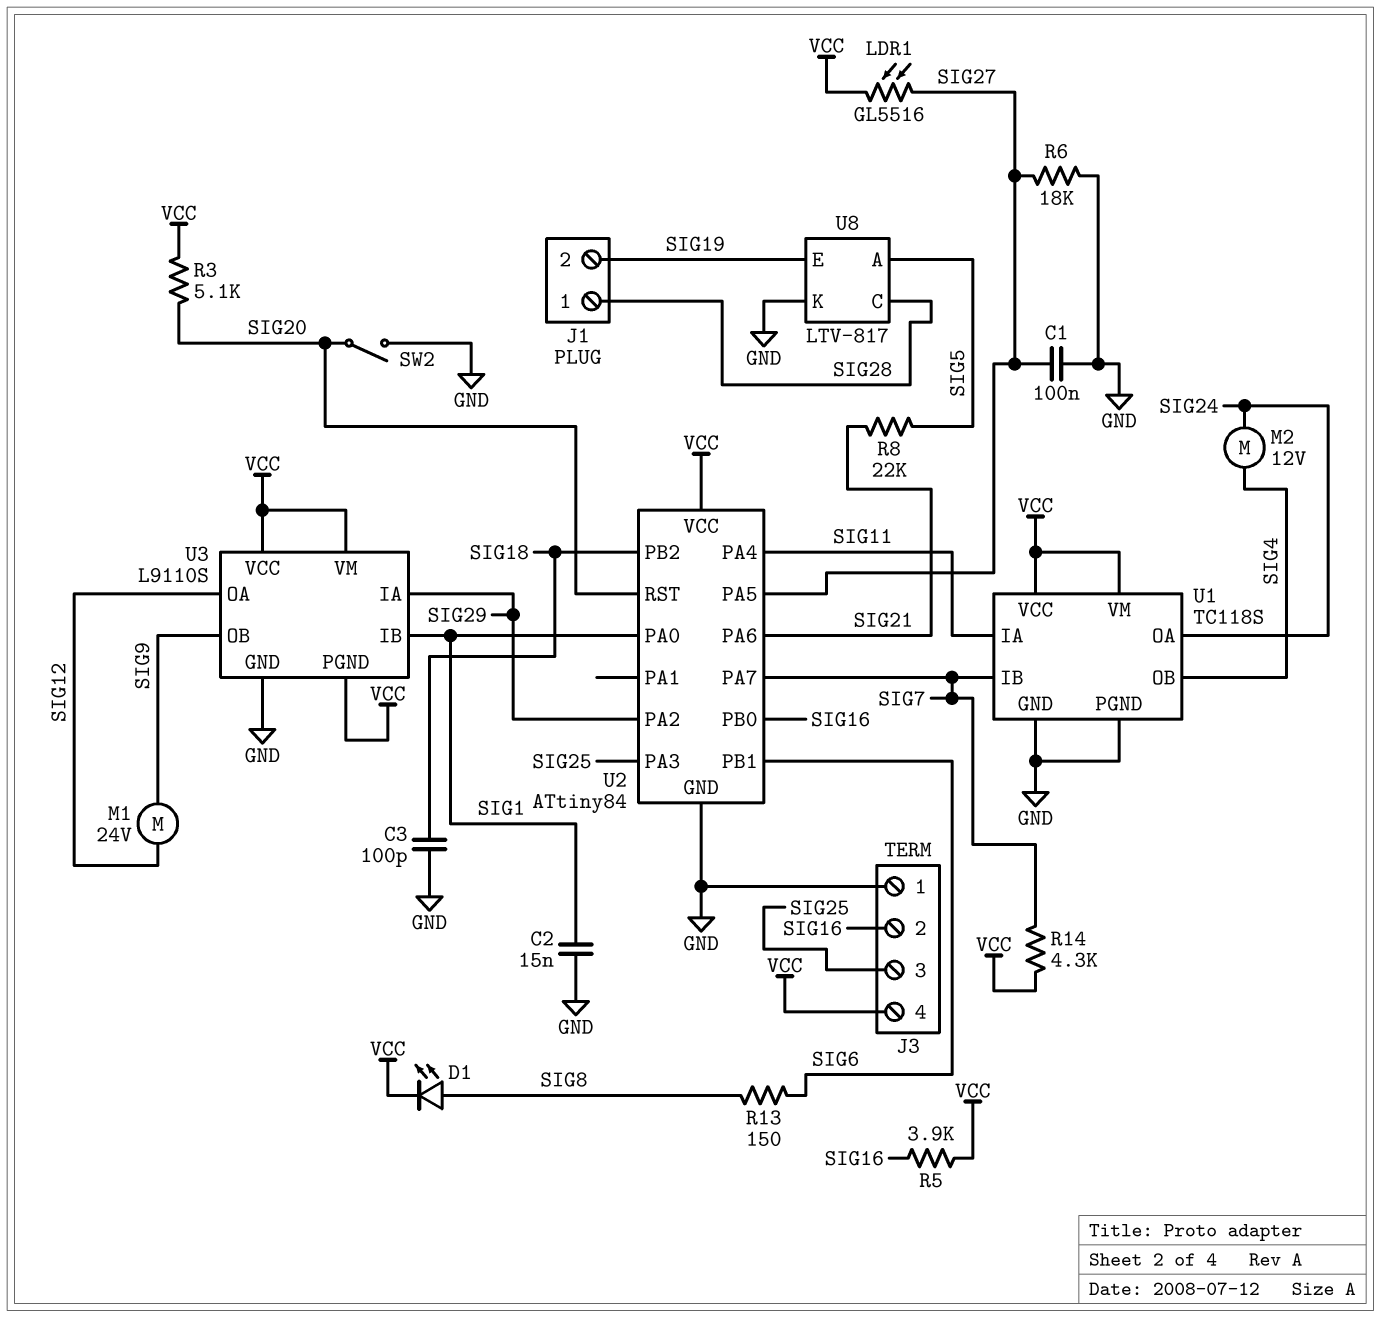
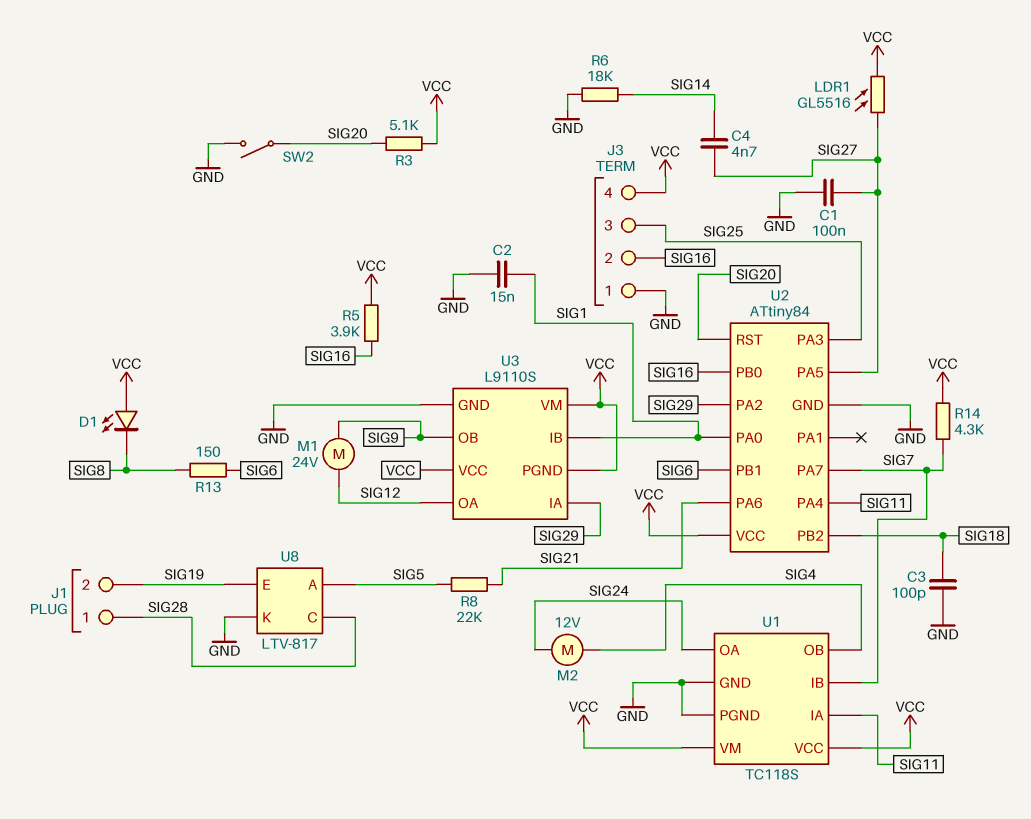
C4: none -> 4.7nF (SIG14, SIG27)
D1: LED (A SIG8, K VCC) -> LED (A VCC, K SIG8)
R6: 18k (GND, SIG27) -> 18k (GND, SIG14)

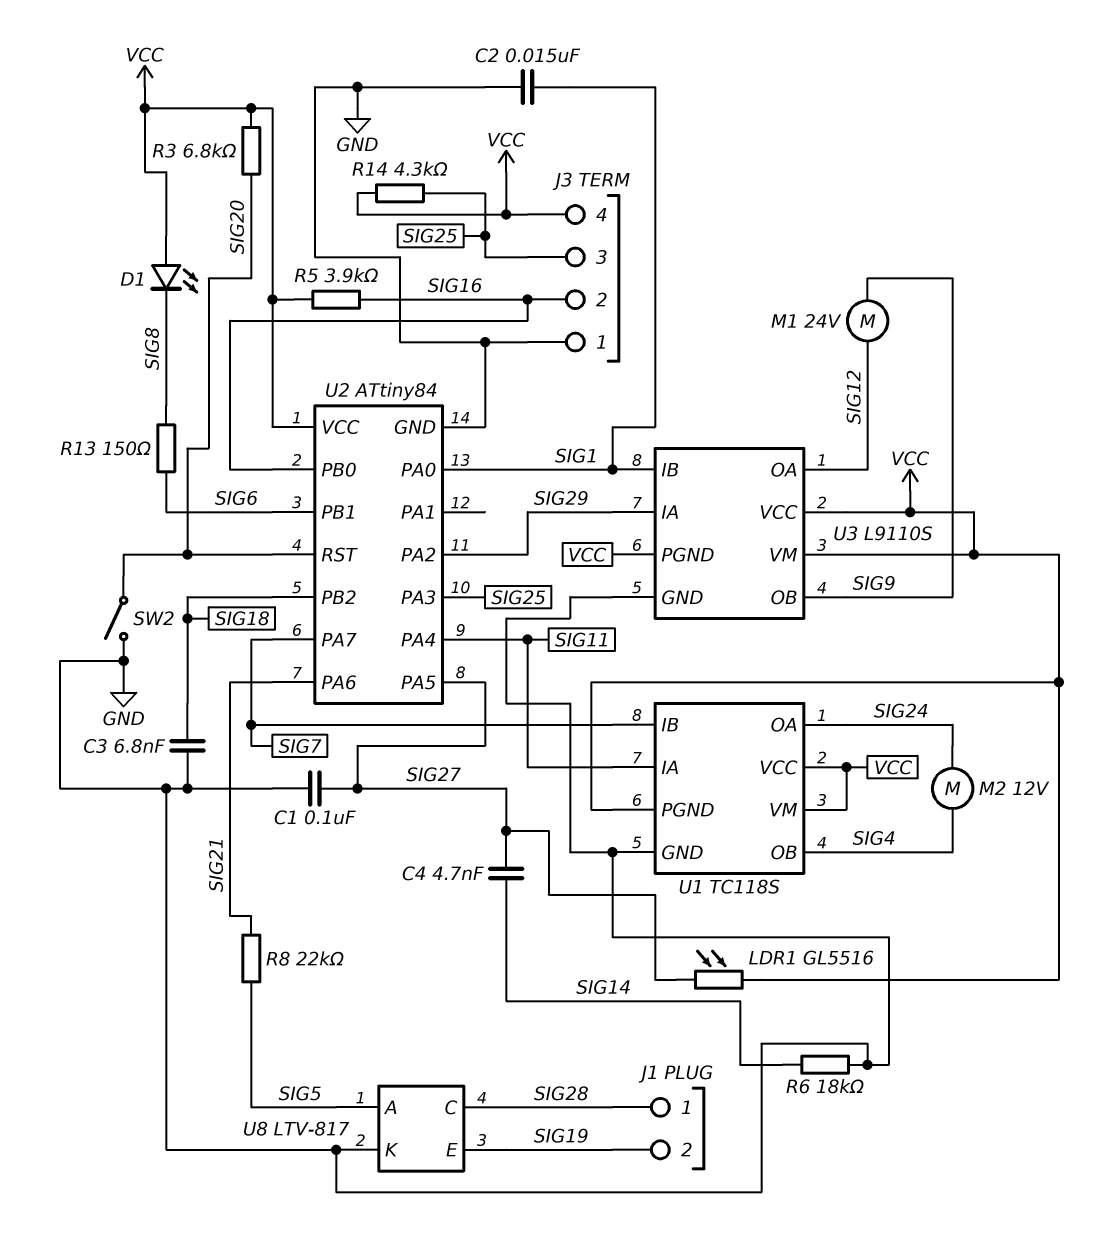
C3: 100pF (GND, SIG18) -> 6.8nF (GND, SIG18)
R3: 5.1k (SIG20, VCC) -> 6.8k (SIG20, VCC)
R14: 4.3k (SIG7, VCC) -> 4.3k (SIG25, VCC)
U1 pin PGND: GND -> VCC

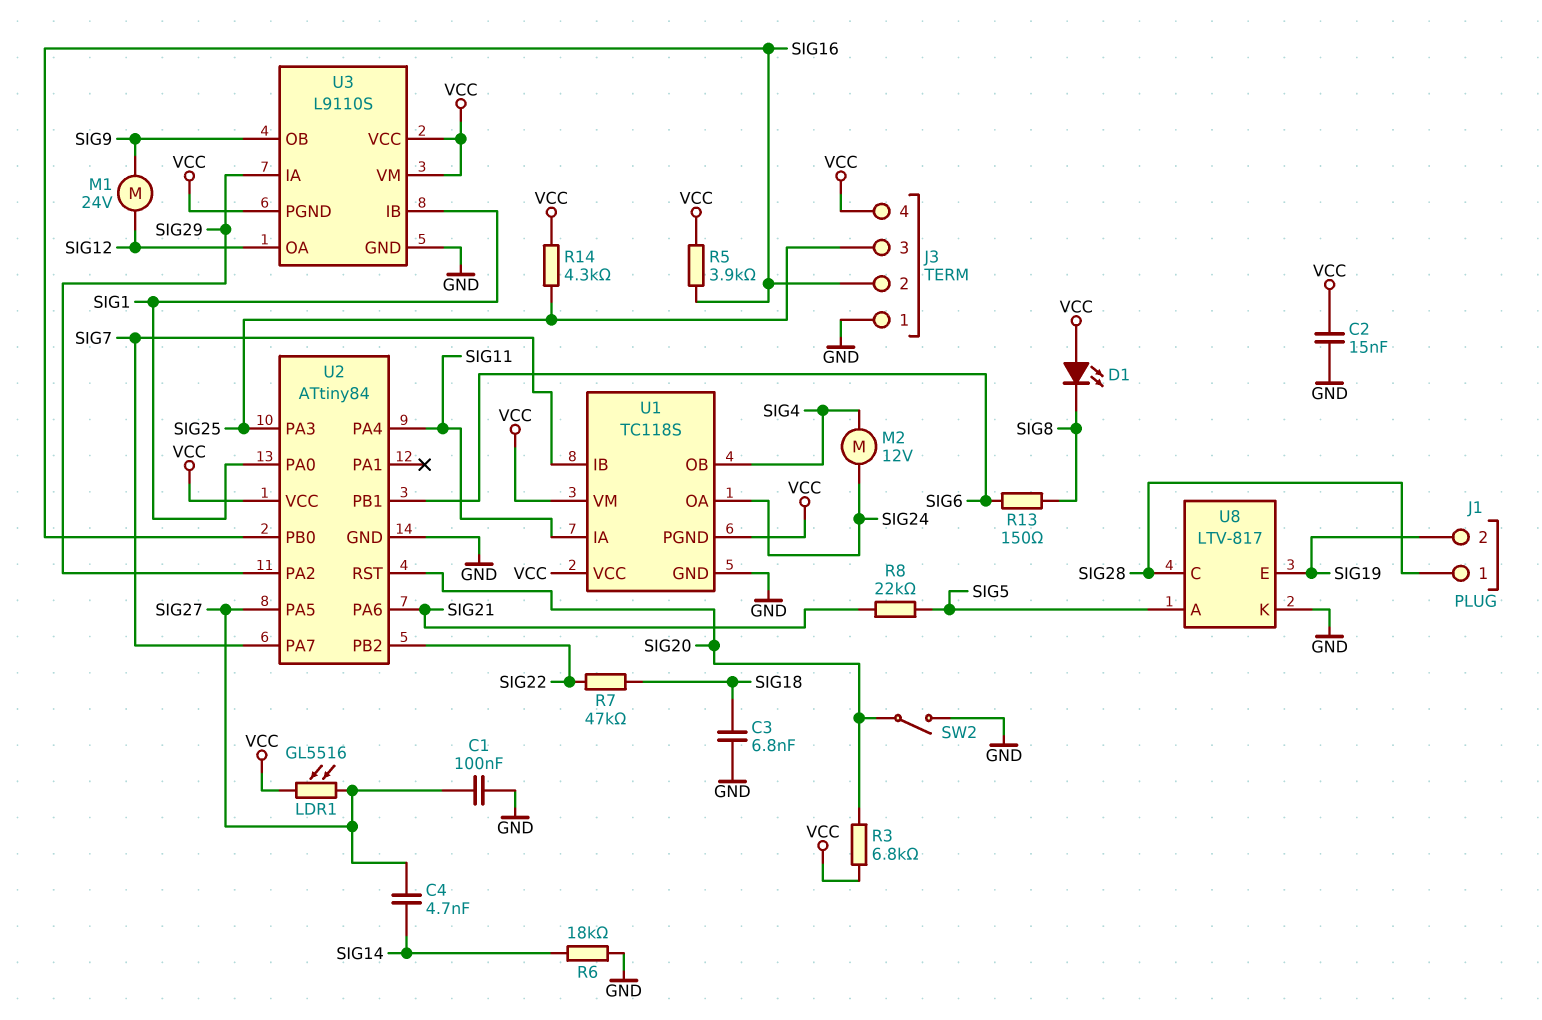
C2: 15nF (GND, SIG1) -> 15nF (GND, VCC)
R7: none -> 47k (SIG18, SIG22)
U2 pin PB2: SIG18 -> SIG22

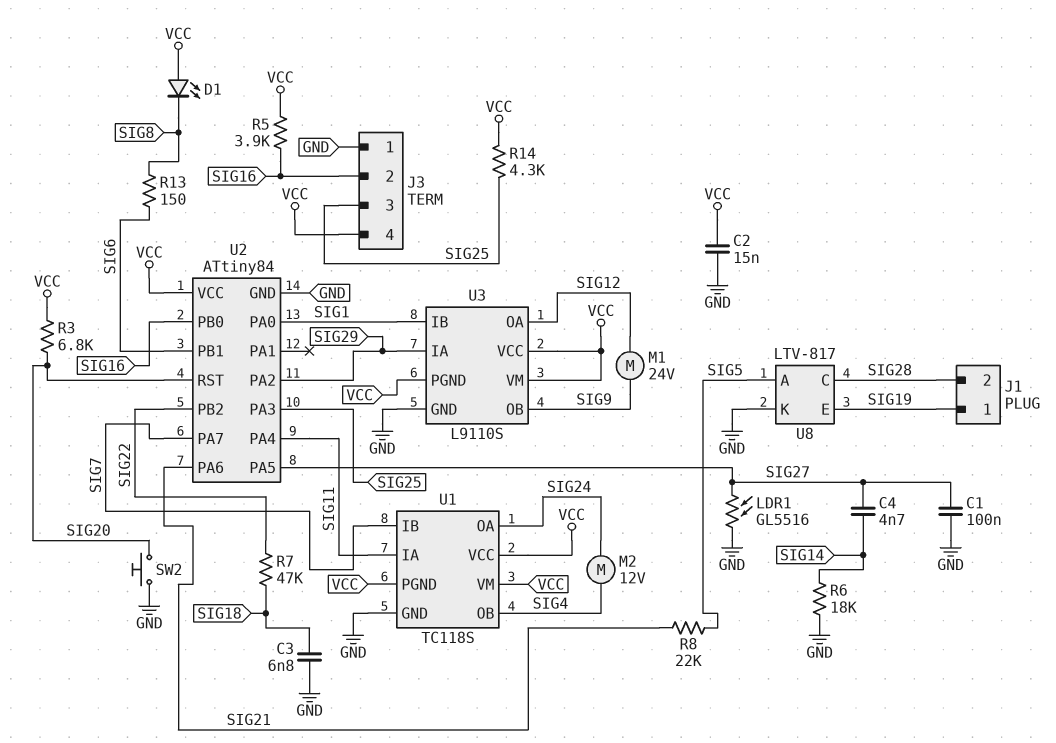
J1 pin 1: SIG28 -> SIG19
J1 pin 2: SIG19 -> SIG28
LDR1: GL5516 (SIG27, VCC) -> GL5516 (GND, SIG27)
SW2: switch (GND, SIG20) -> button (GND, SIG20)

